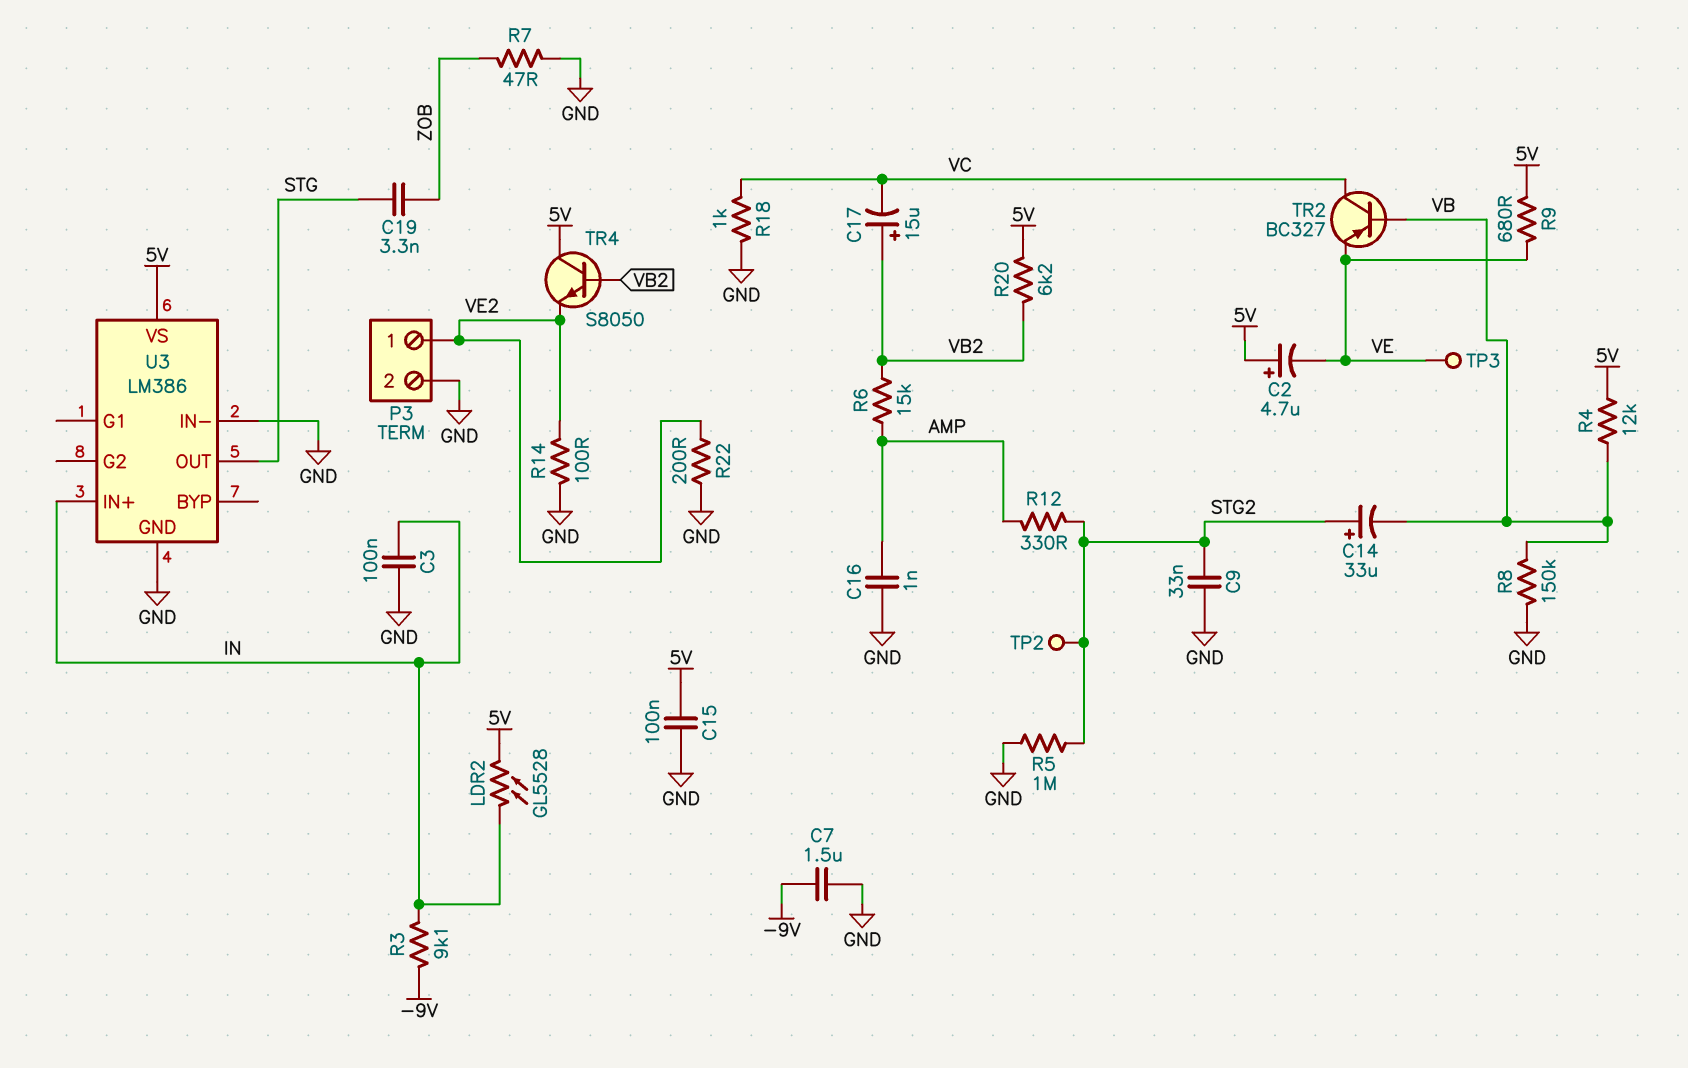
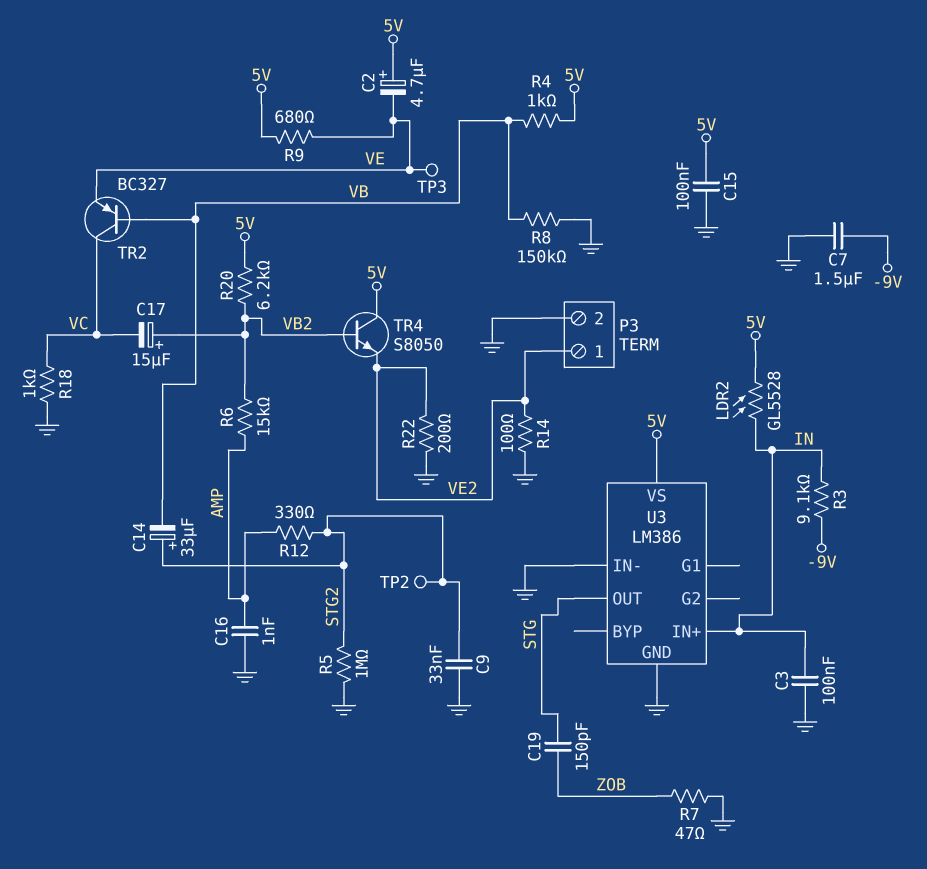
C19: 3.3nF (STG, ZOB) -> 150pF (STG, ZOB)
R4: 12k (5V, VB) -> 1k (5V, VB)

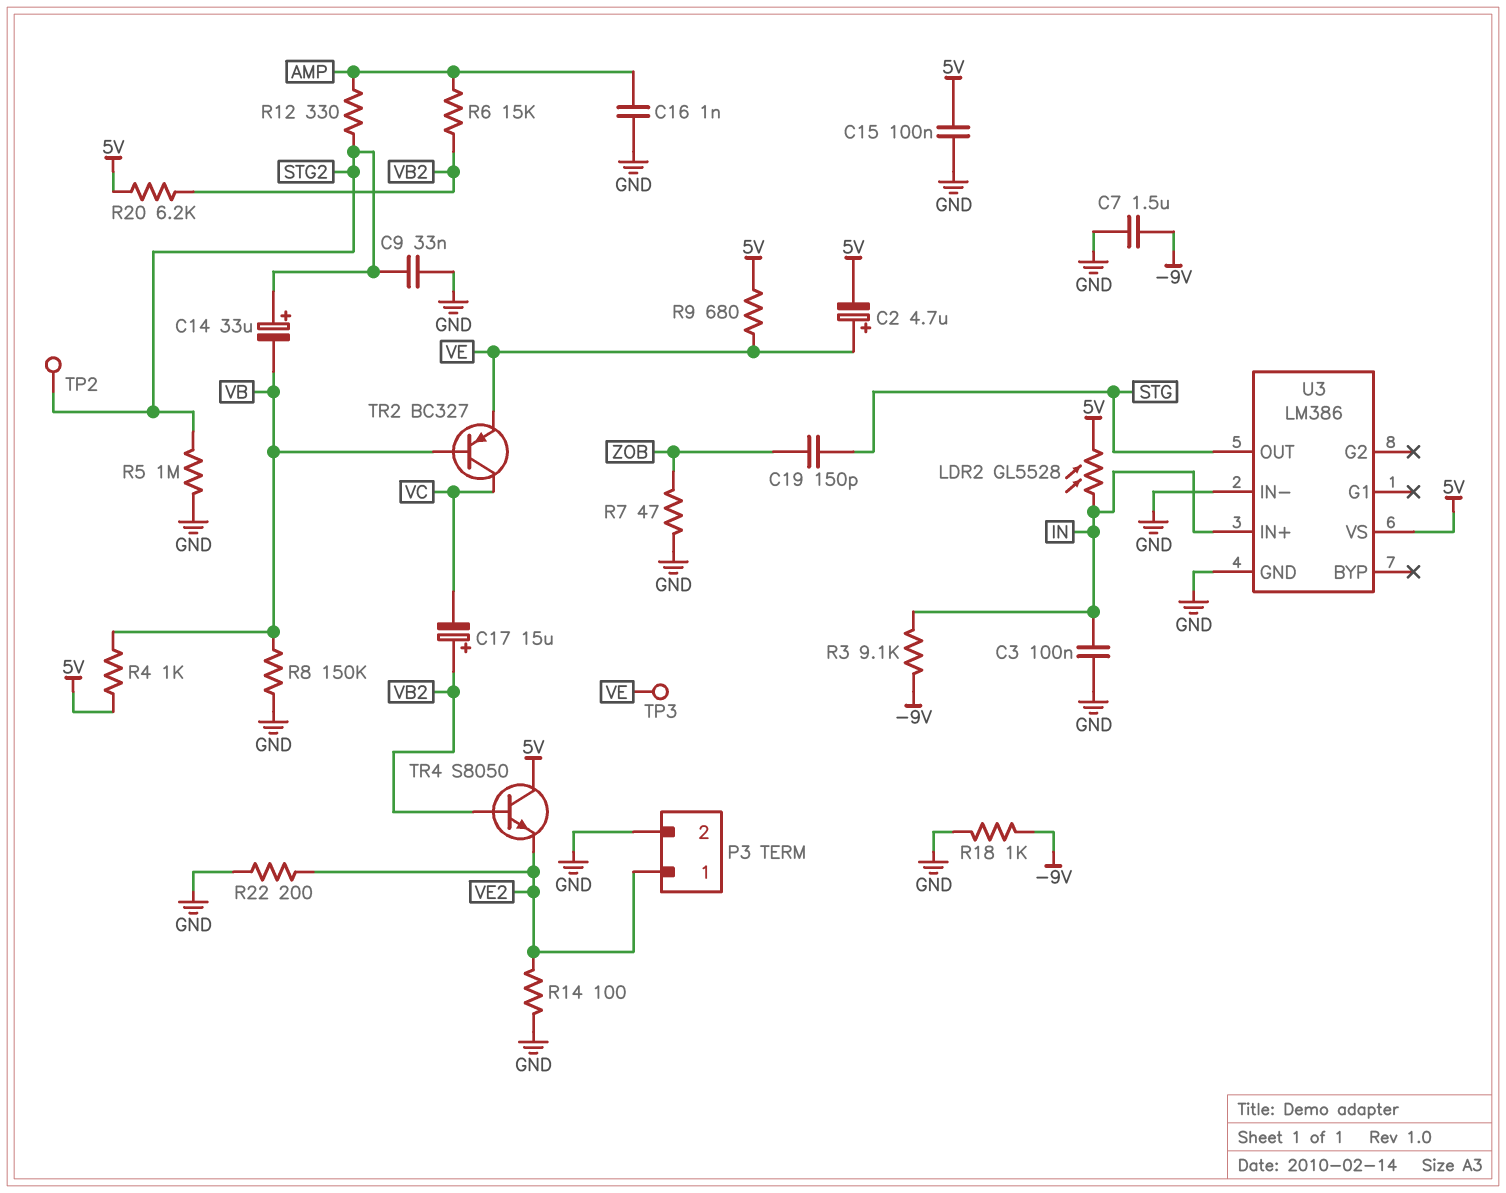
C2: 4.7uF (plus 5V, minus VE) -> 4.7uF (plus VE, minus 5V)
R18: 1k (GND, VC) -> 1k (-9V, GND)

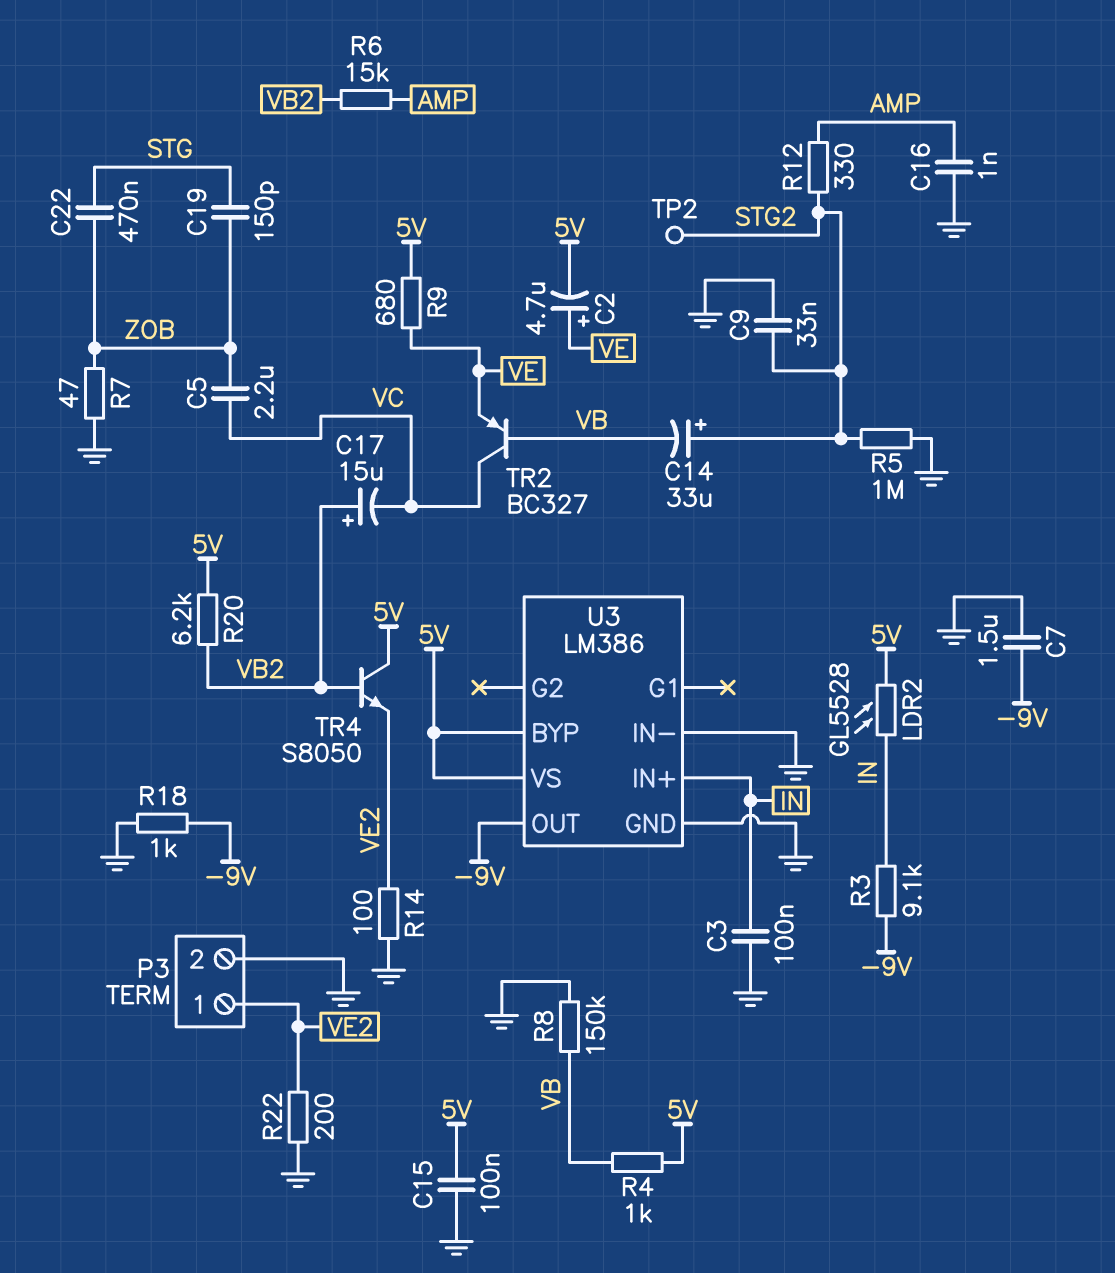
C5: none -> 2.2uF (VC, ZOB)
C22: none -> 470nF (STG, ZOB)
TP3: test point (VE) -> none
U3 pin BYP: none -> 5V
U3 pin OUT: STG -> -9V

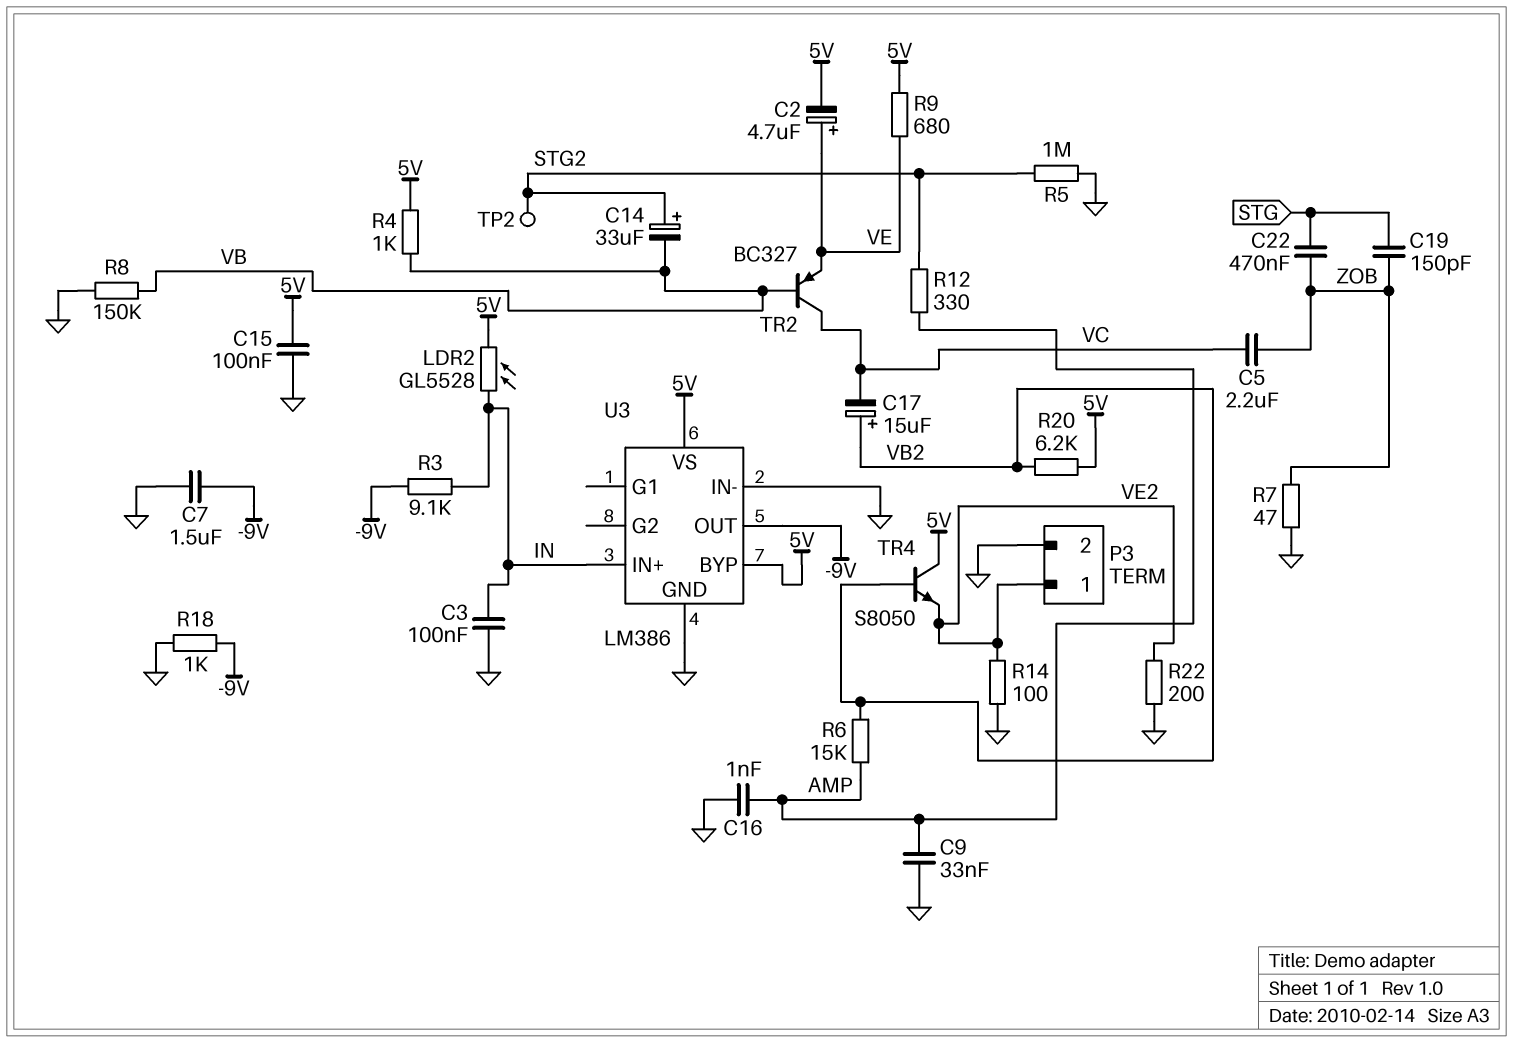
C9: 33nF (GND, STG2) -> 33nF (AMP, GND)

